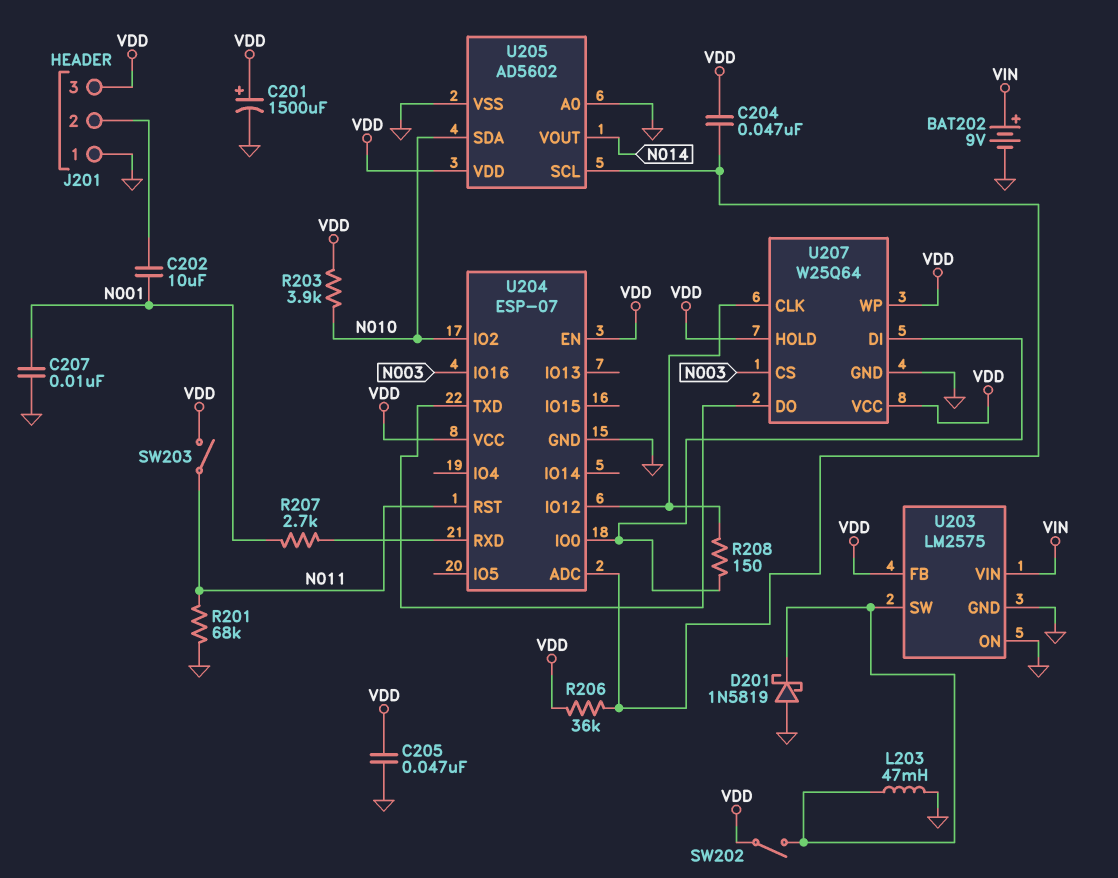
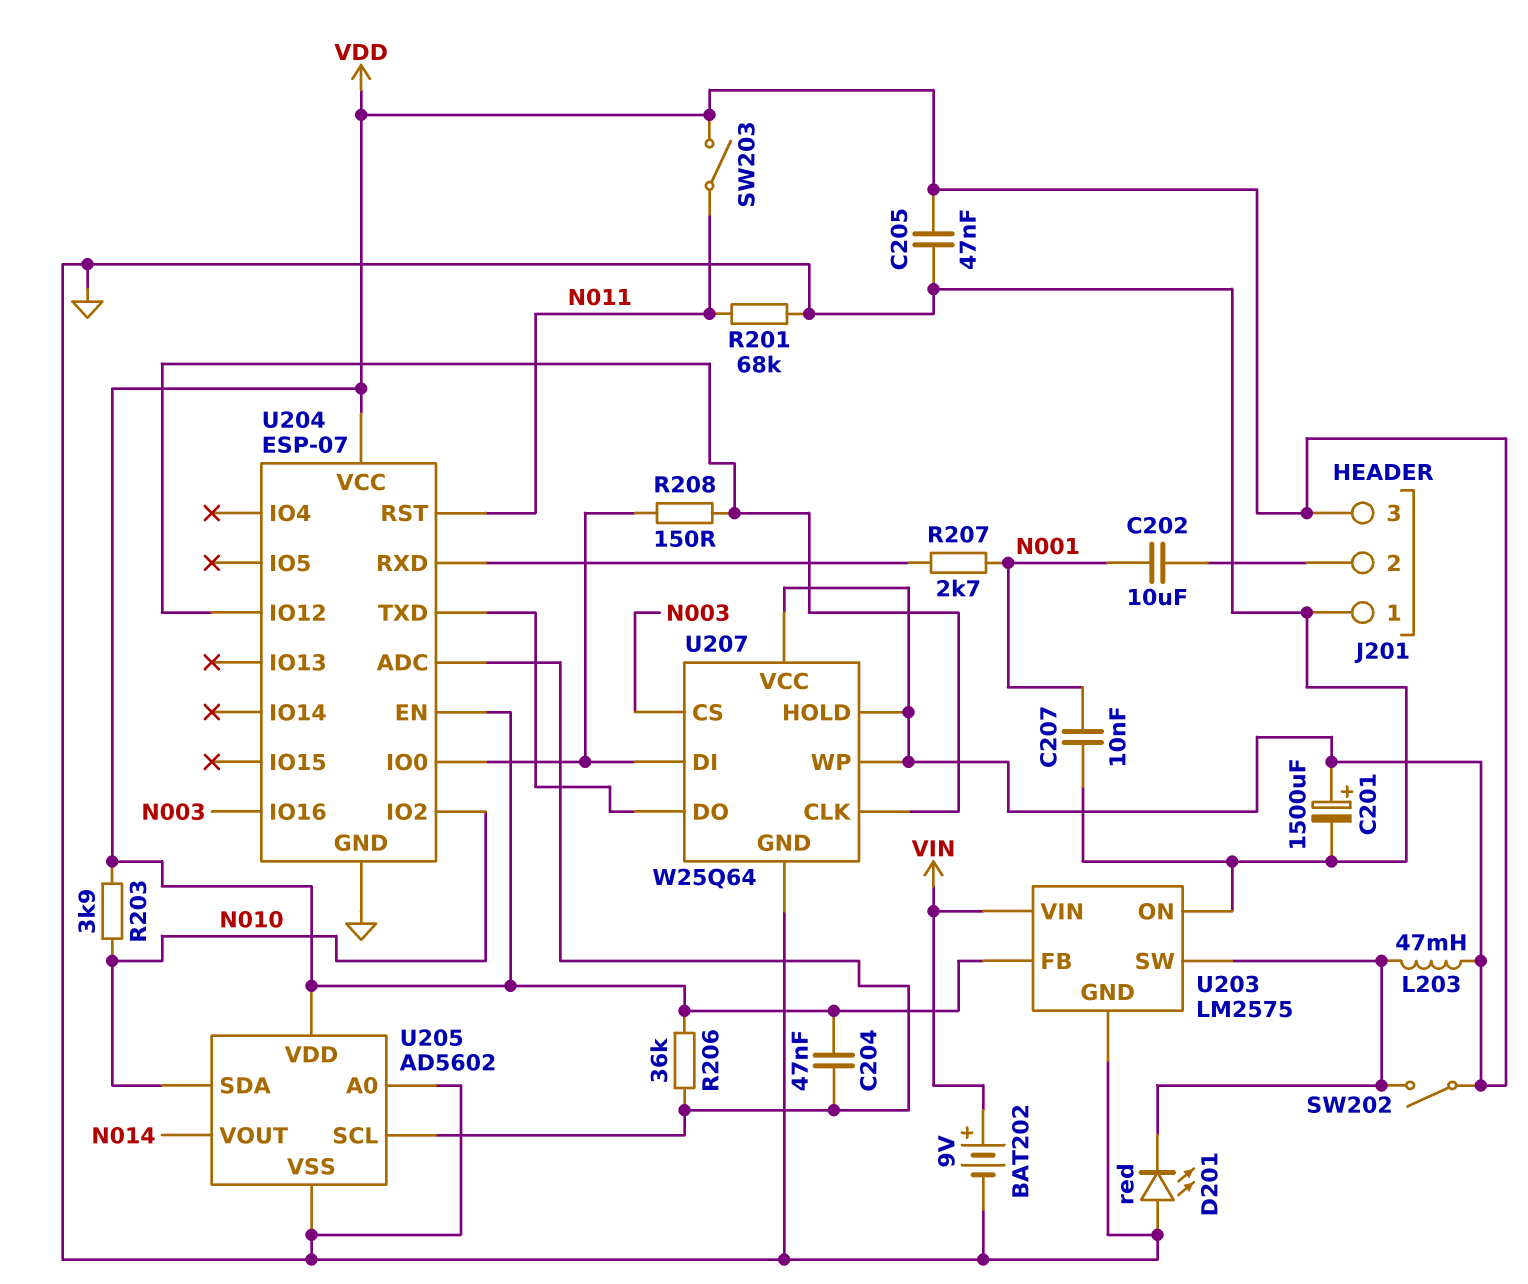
D201: schottky 1N5819 (A GND, K U203/SW) -> LED red (A GND, K U203/SW)
L203: 47mH (GND, U203/SW) -> 47mH (U203/SW, VDD)

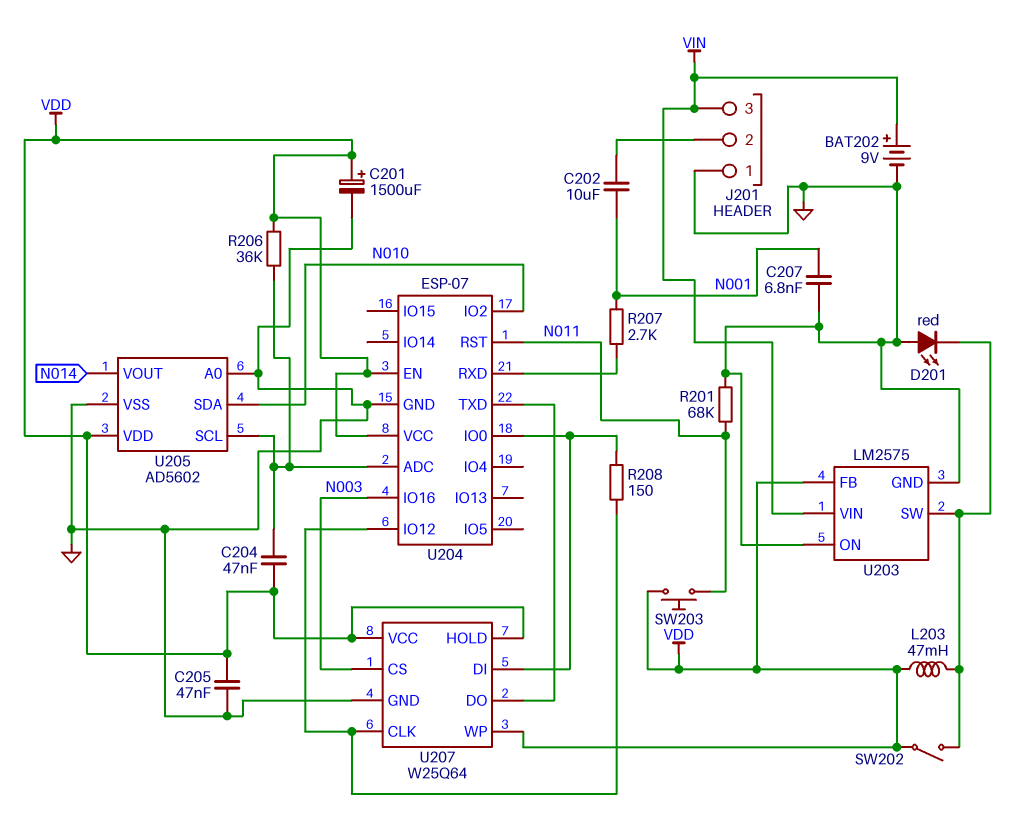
C207: 10nF (GND, N001) -> 6.8nF (GND, N001)
J201 pin 3: VDD -> VIN
R203: 3.9k (N010, VDD) -> none
SW203: switch (N011, VDD) -> button (N011, VDD)

